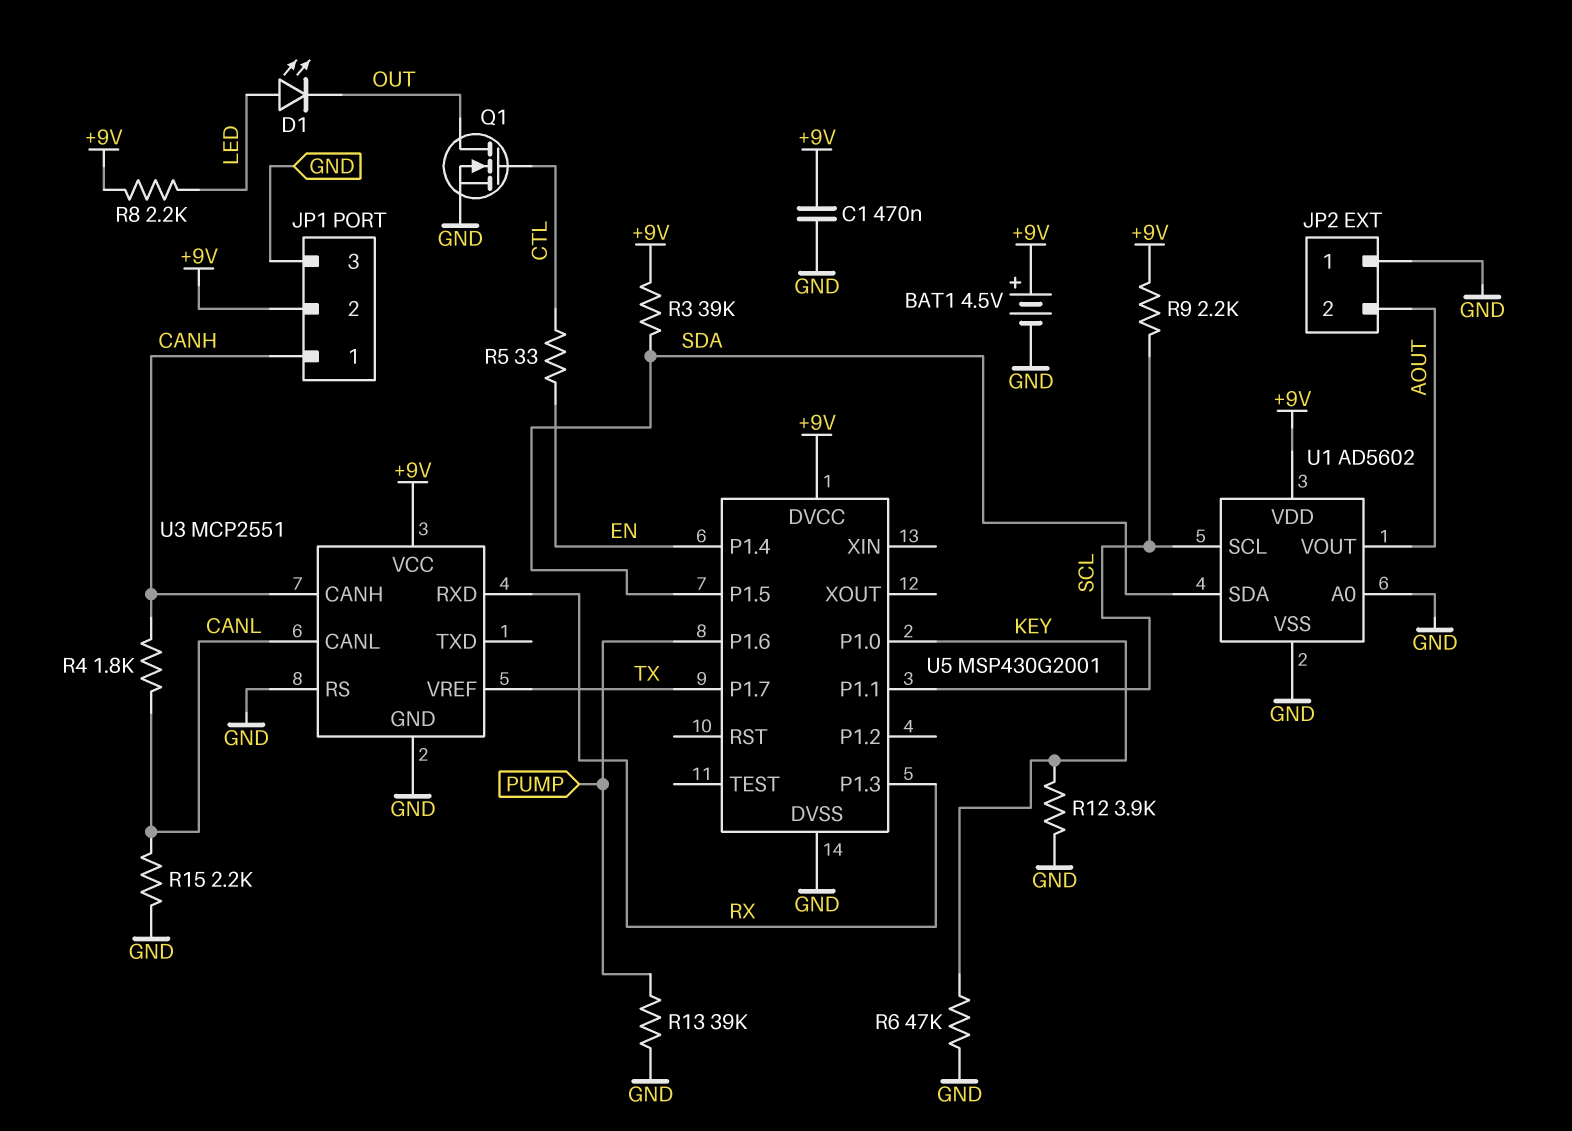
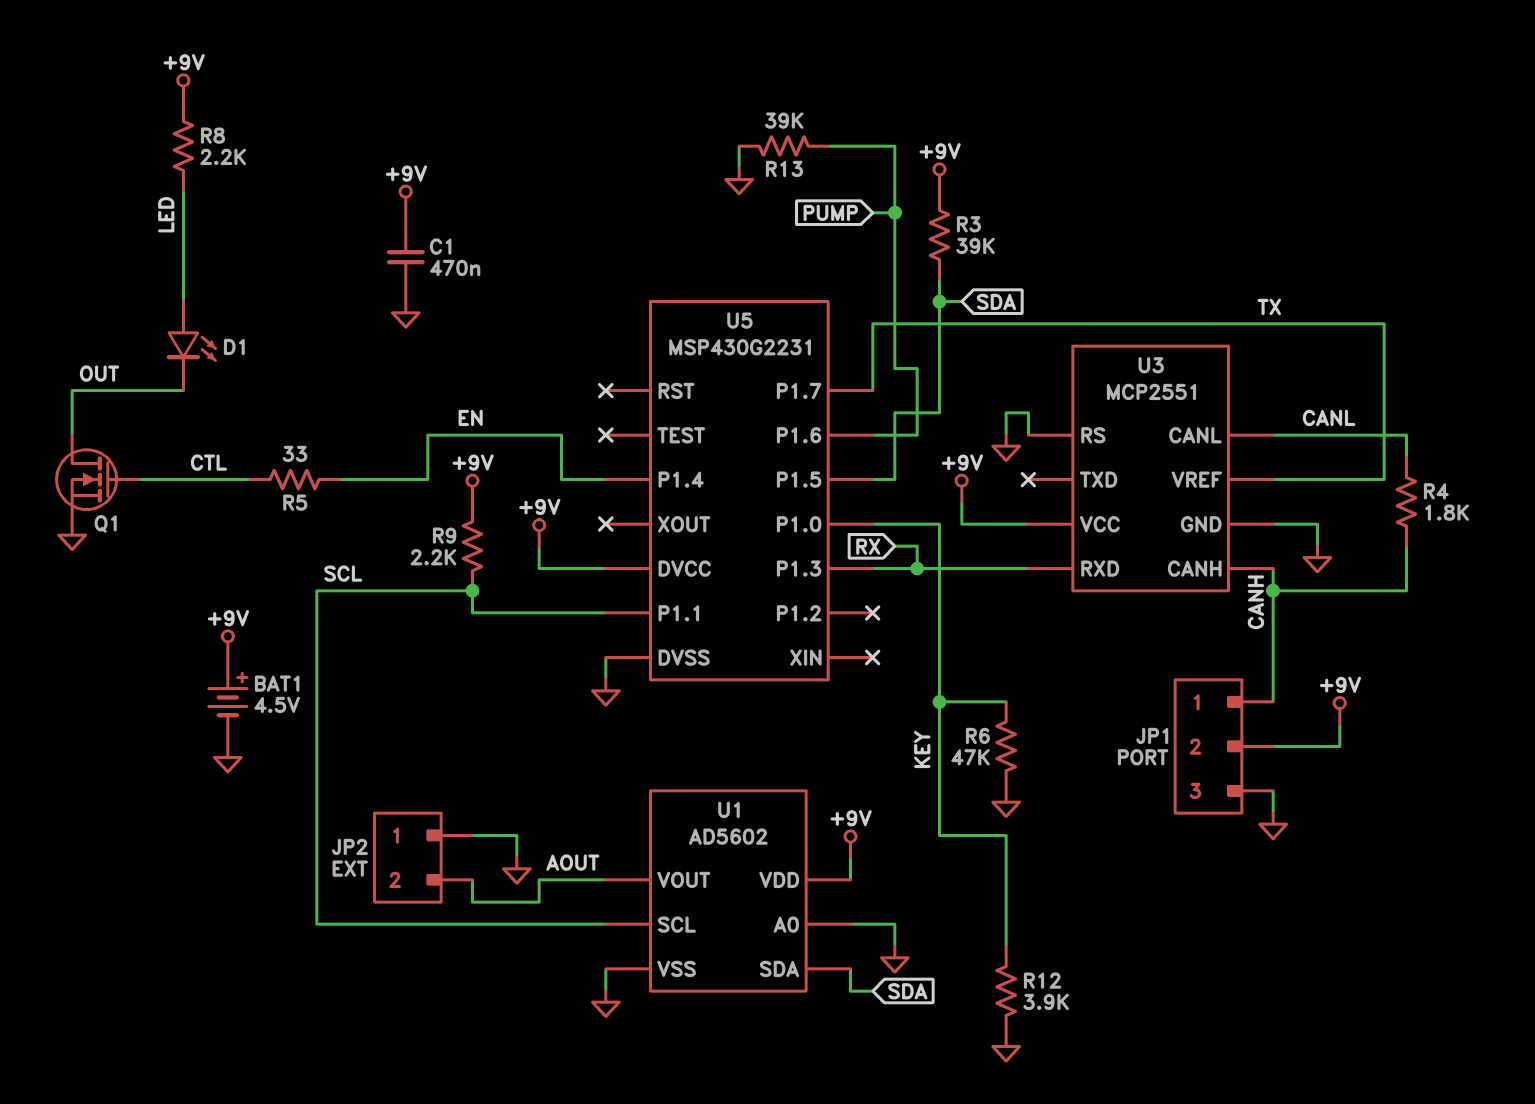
R15: 2.2k (CANL, GND) -> none
U5: MSP430G2001 -> MSP430G2231

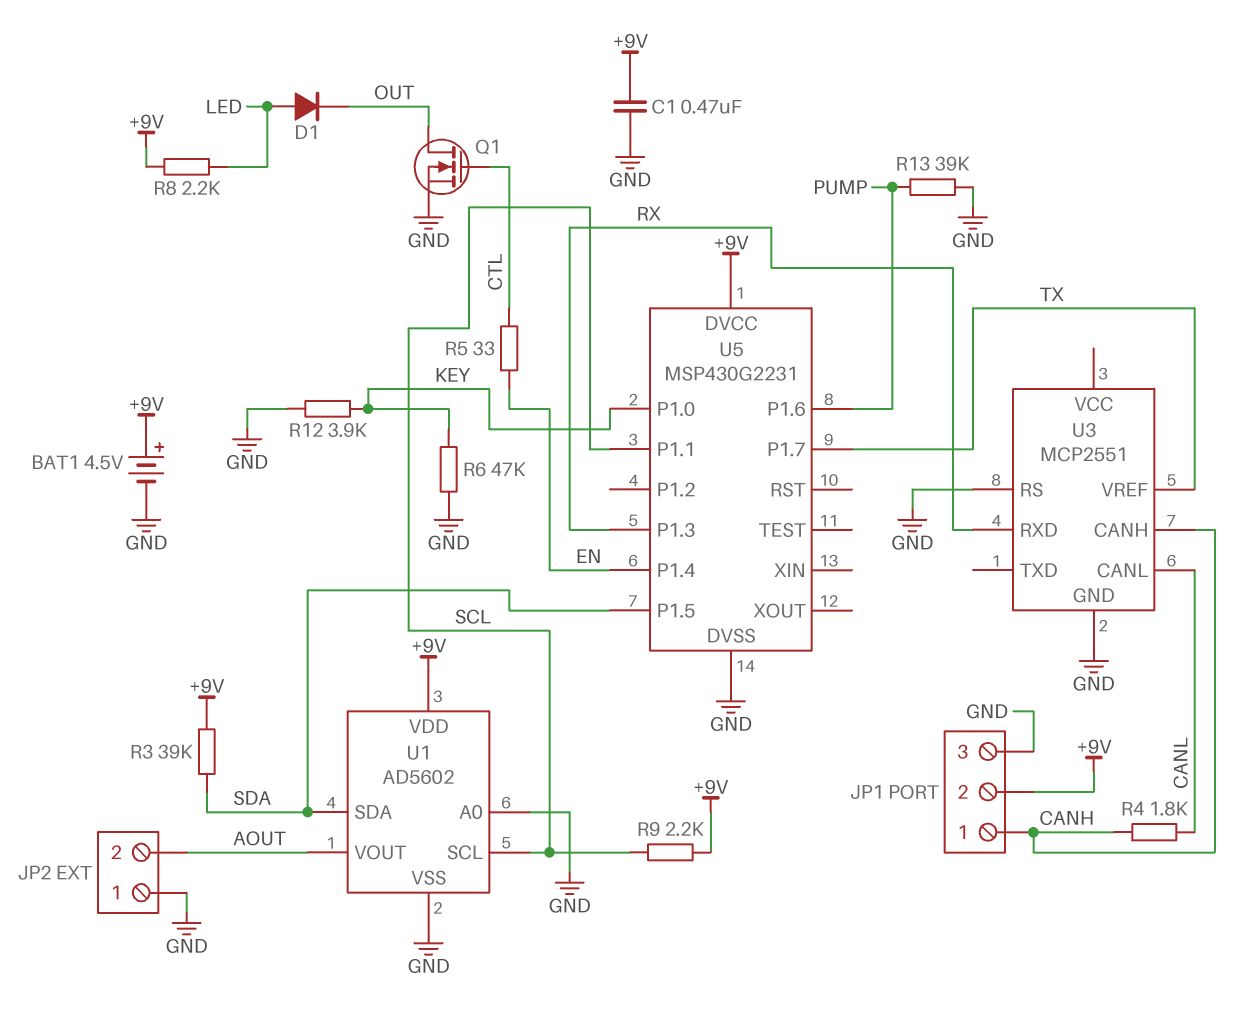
D1: LED (A LED, K OUT) -> diode (A LED, K OUT)
U3 pin VCC: +9V -> none

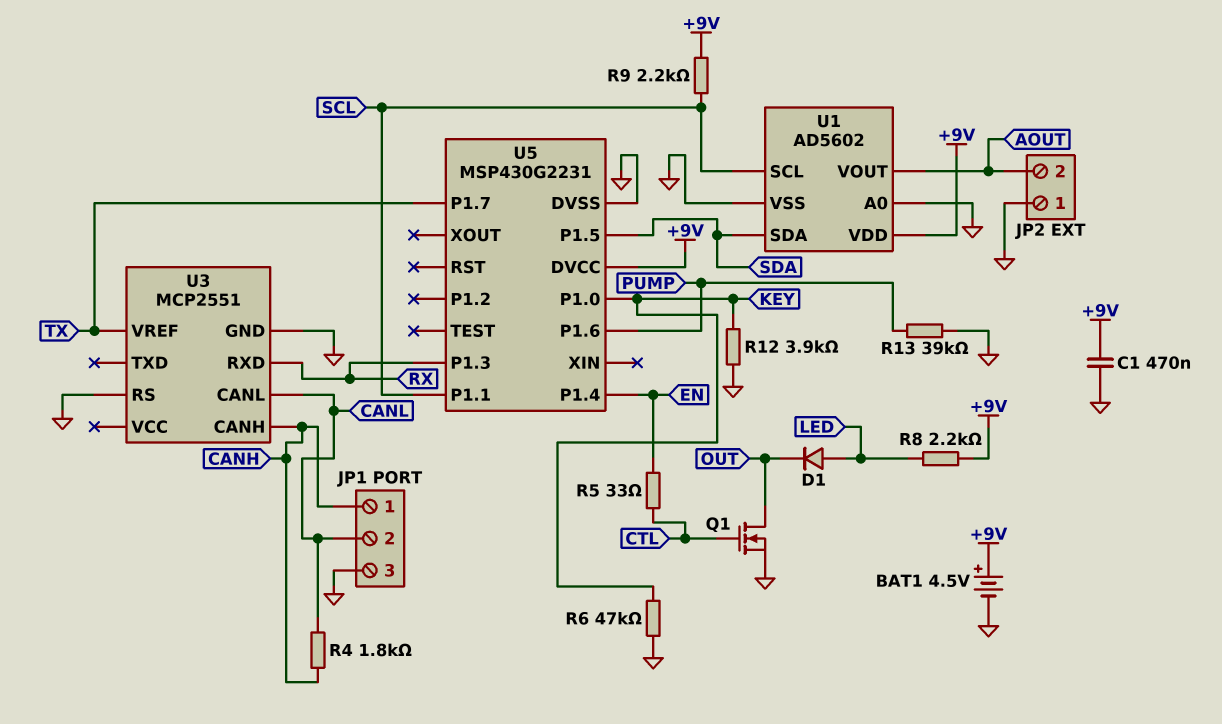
JP1 pin 2: +9V -> CANL
R3: 39k (+9V, SDA) -> none

